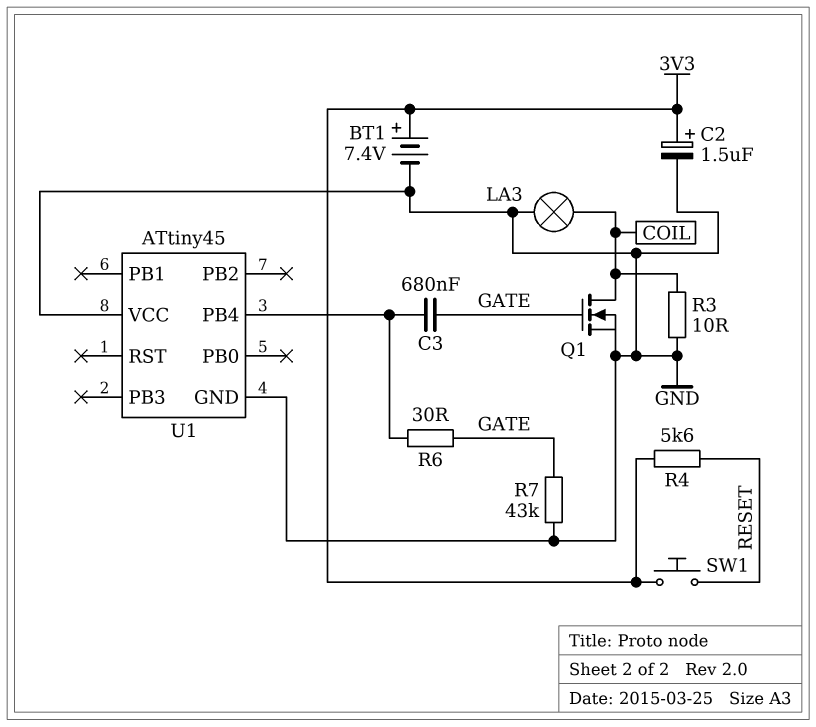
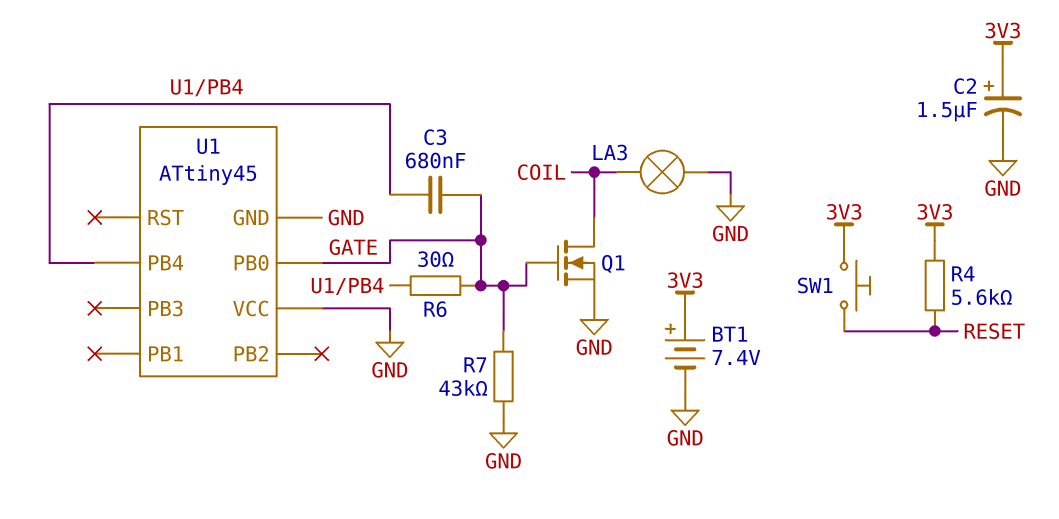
R3: 10 (COIL, GND) -> none
U1 pin PB0: none -> GATE

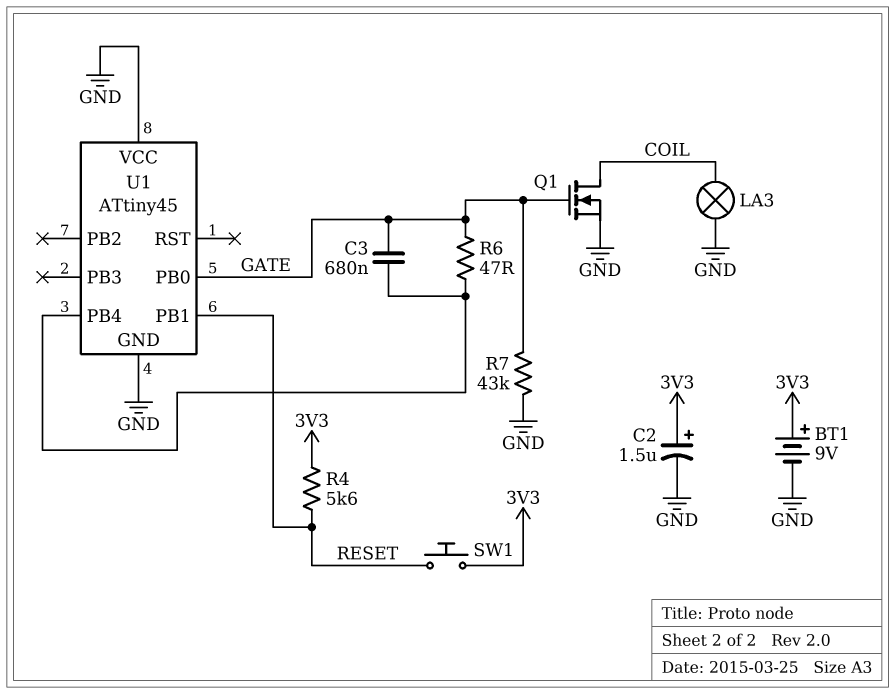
BT1: 7.4V (plus 3V3, minus GND) -> 9V (plus 3V3, minus GND)
R6: 30 (GATE, U1/PB4) -> 47 (GATE, U1/PB4)
U1 pin PB1: none -> RESET

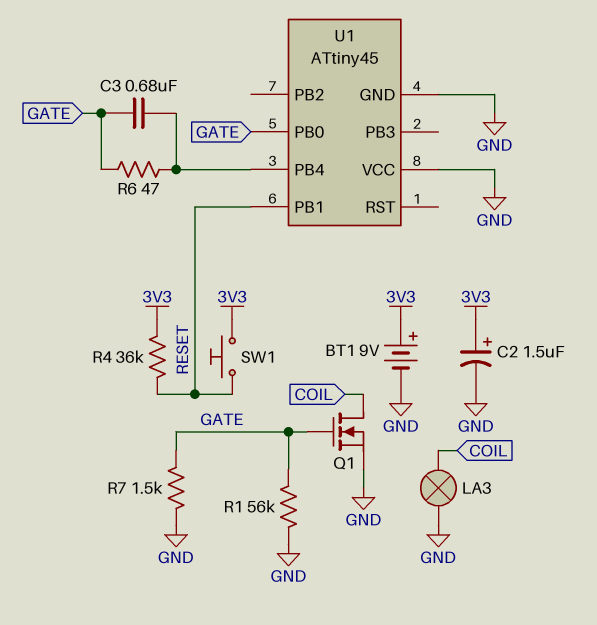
R1: none -> 56k (GATE, GND)
R4: 5.6k (3V3, RESET) -> 36k (3V3, RESET)
R7: 43k (GATE, GND) -> 1.5k (GATE, GND)

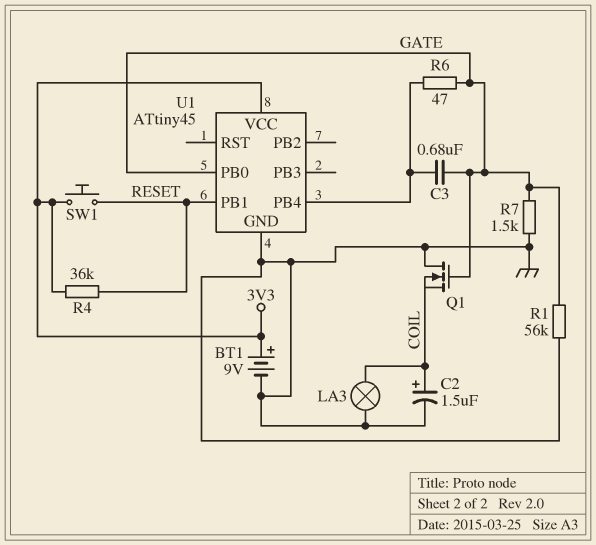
C2: 1.5uF (plus 3V3, minus GND) -> 1.5uF (plus COIL, minus GND)
Q1: NMOS (G GATE, D COIL, S GND) -> NMOS (G GATE, D GND, S COIL)
U1 pin VCC: GND -> 3V3

